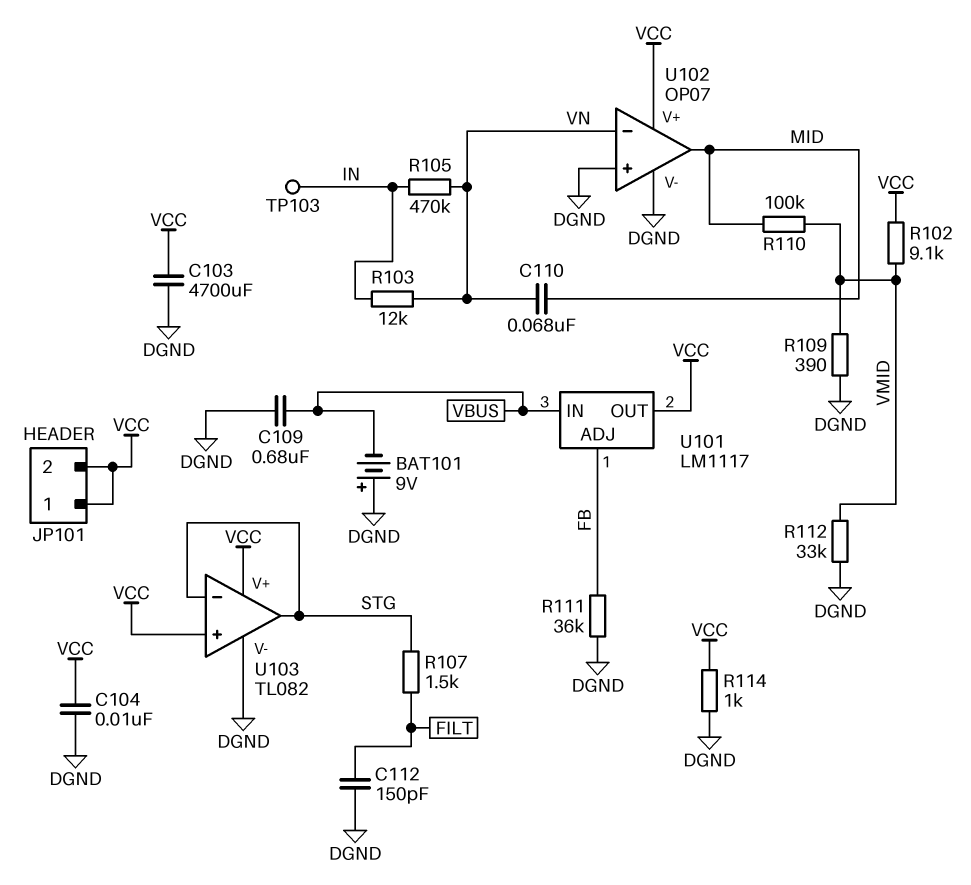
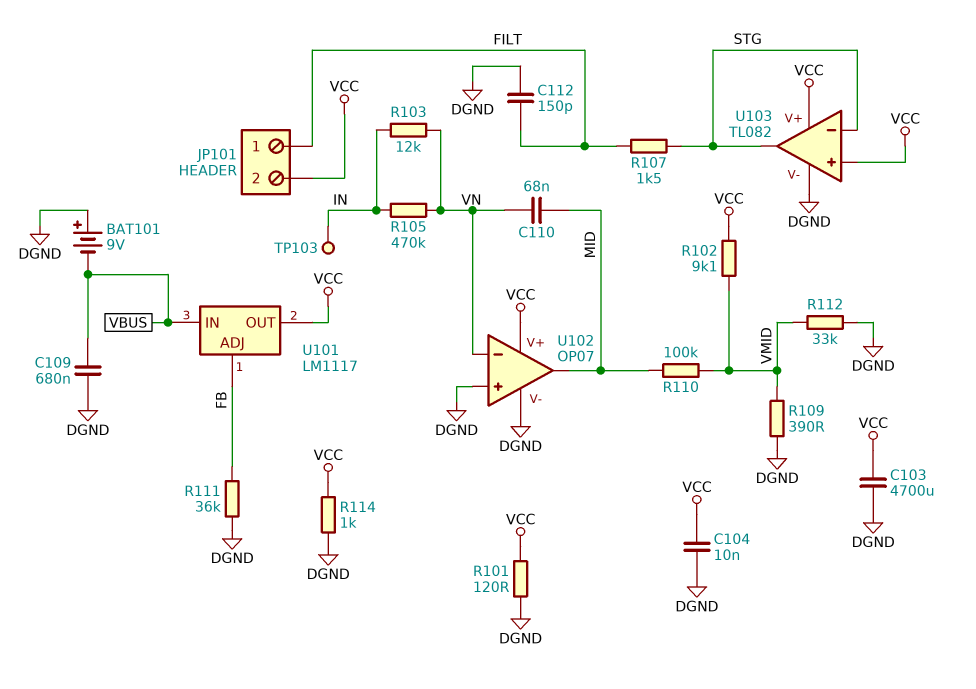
JP101 pin 1: VCC -> FILT
R101: none -> 120 (DGND, VCC)

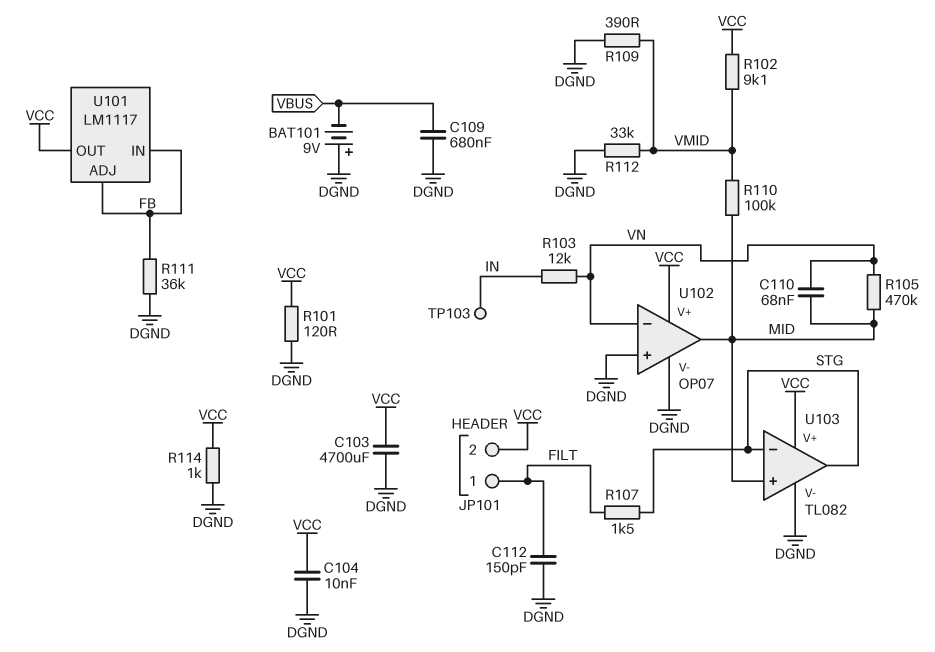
R105: 470k (IN, VN) -> 470k (MID, VN)
U101 pin IN: VBUS -> FB
U103 pin in+: VCC -> MID

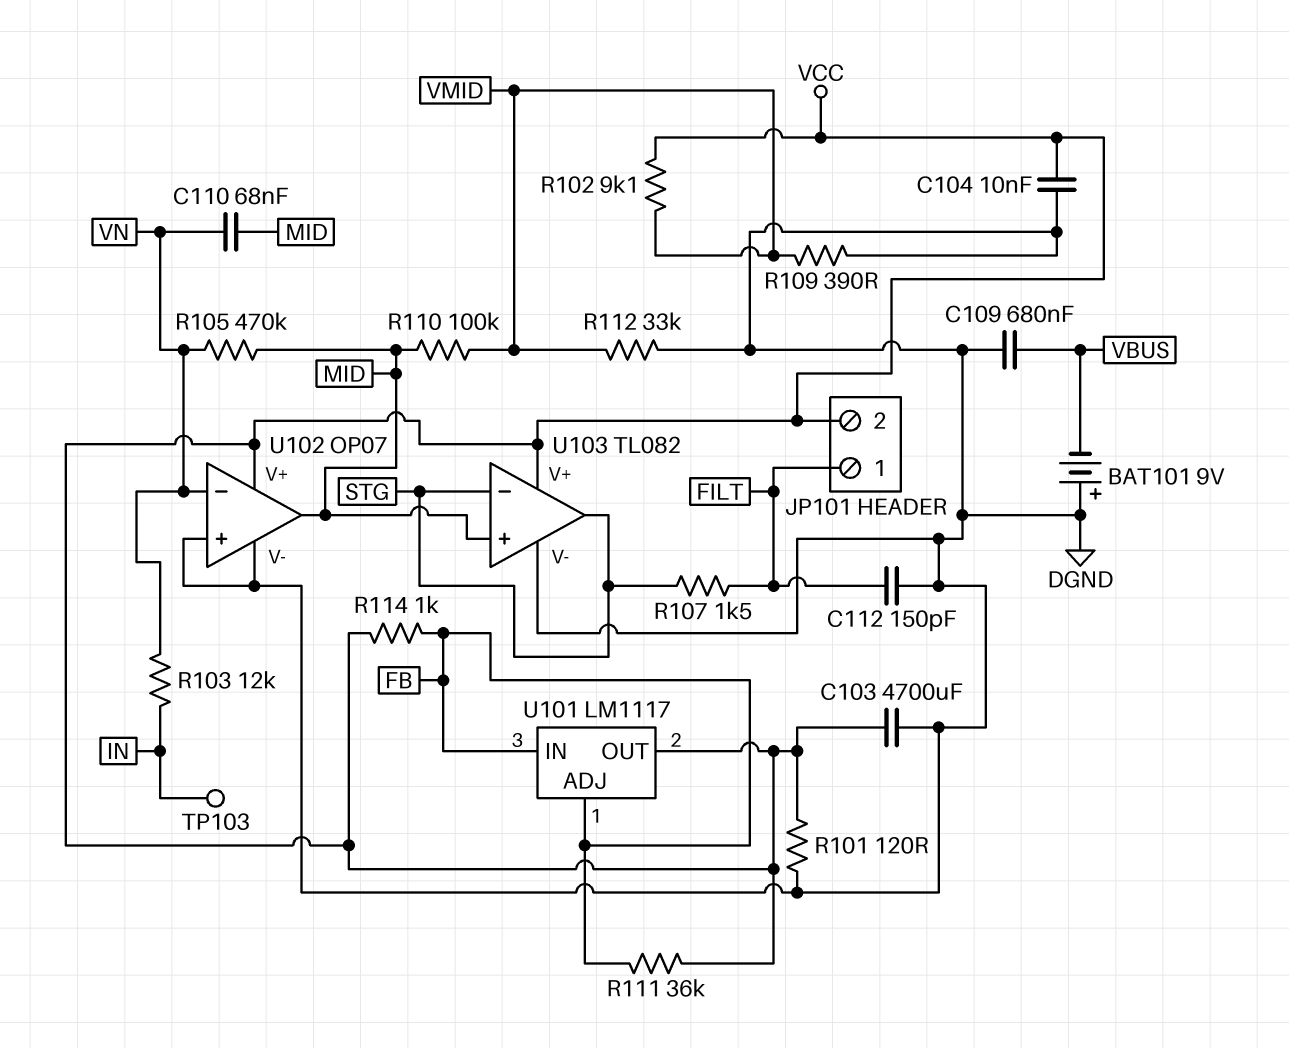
R111: 36k (DGND, FB) -> 36k (FB, VCC)
R114: 1k (DGND, VCC) -> 1k (FB, VCC)

